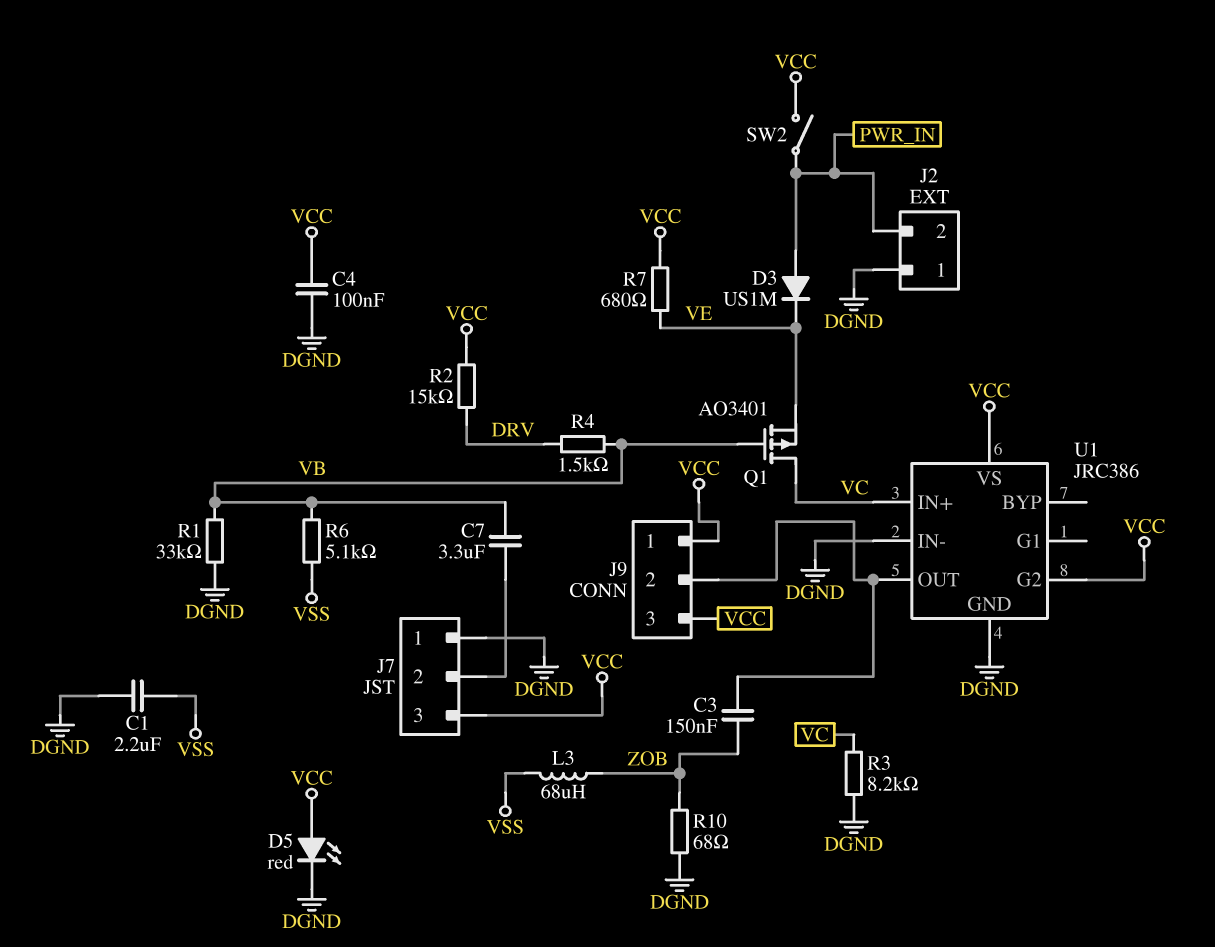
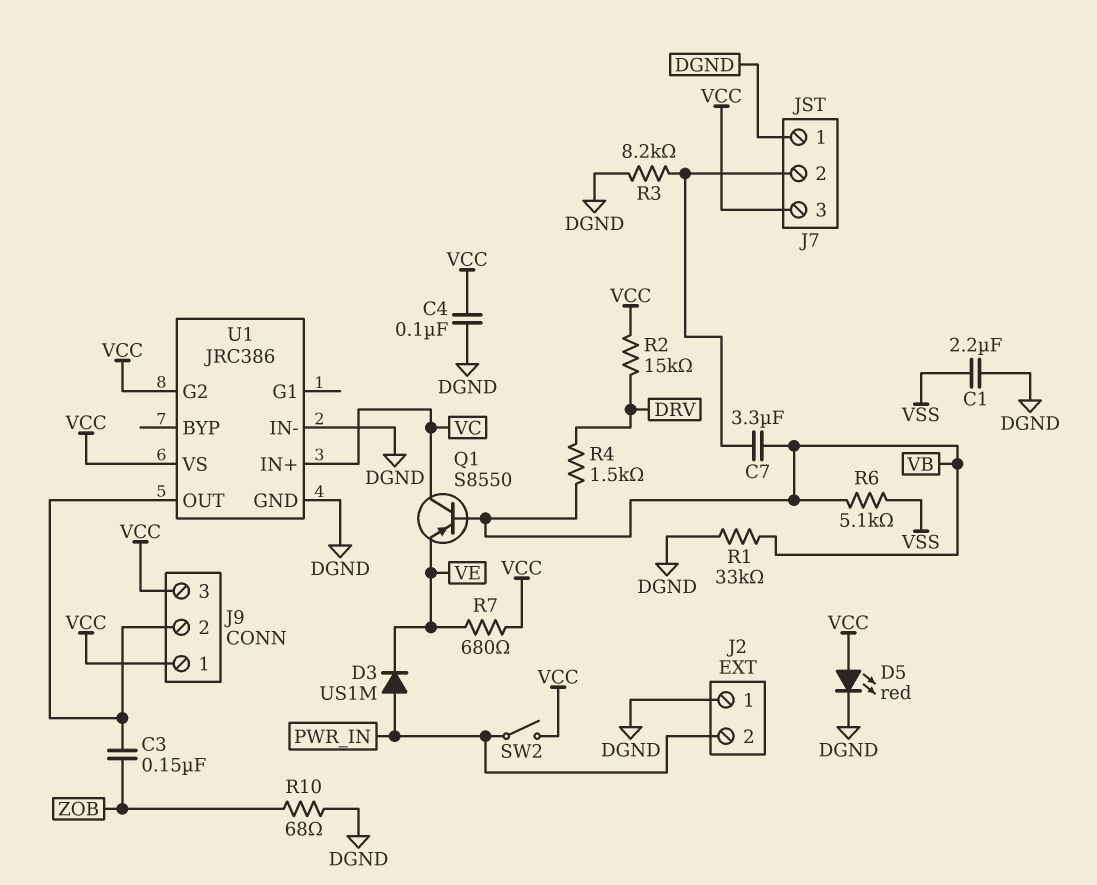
L3: 68uH (VSS, ZOB) -> none
Q1: PMOS AO3401 (G VB, D VC, S VE) -> PNP S8550 (B VB, C VC, E VE)
R3: 8.2k (DGND, VC) -> 8.2k (DGND, J7/2)

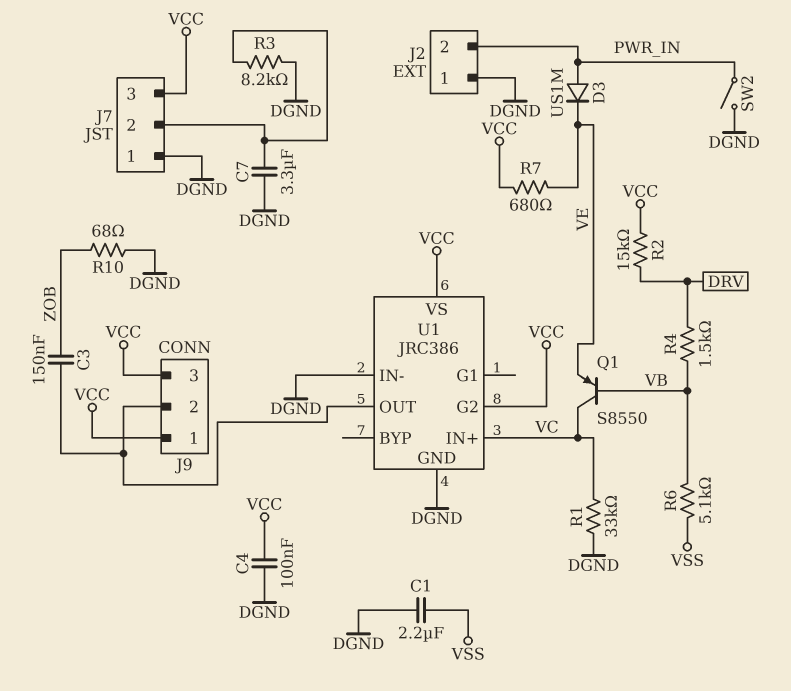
C7: 3.3uF (J7/2, VB) -> 3.3uF (DGND, J7/2)
D5: LED red (A VCC, K DGND) -> none
R1: 33k (DGND, VB) -> 33k (DGND, VC)
SW2: switch (PWR_IN, VCC) -> switch (DGND, PWR_IN)

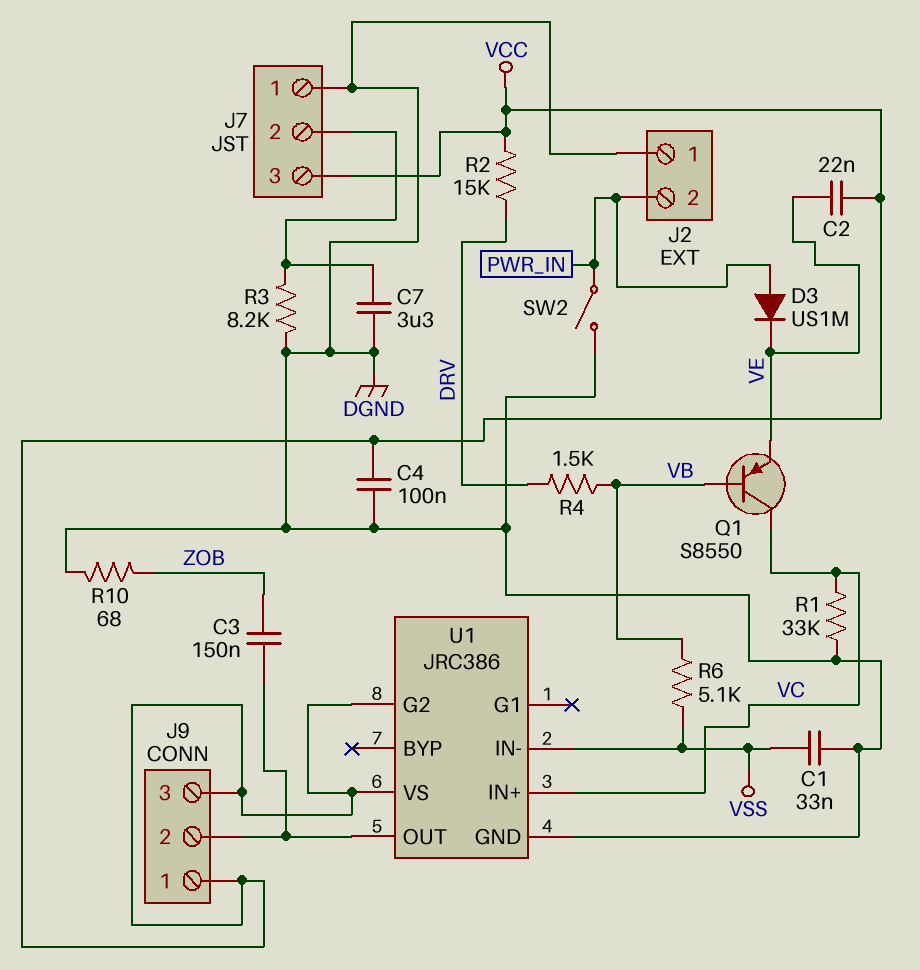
C1: 2.2uF (DGND, VSS) -> 33nF (DGND, VSS)
C2: none -> 22nF (VCC, VE)
R7: 680 (VCC, VE) -> none
U1 pin IN-: DGND -> VSS

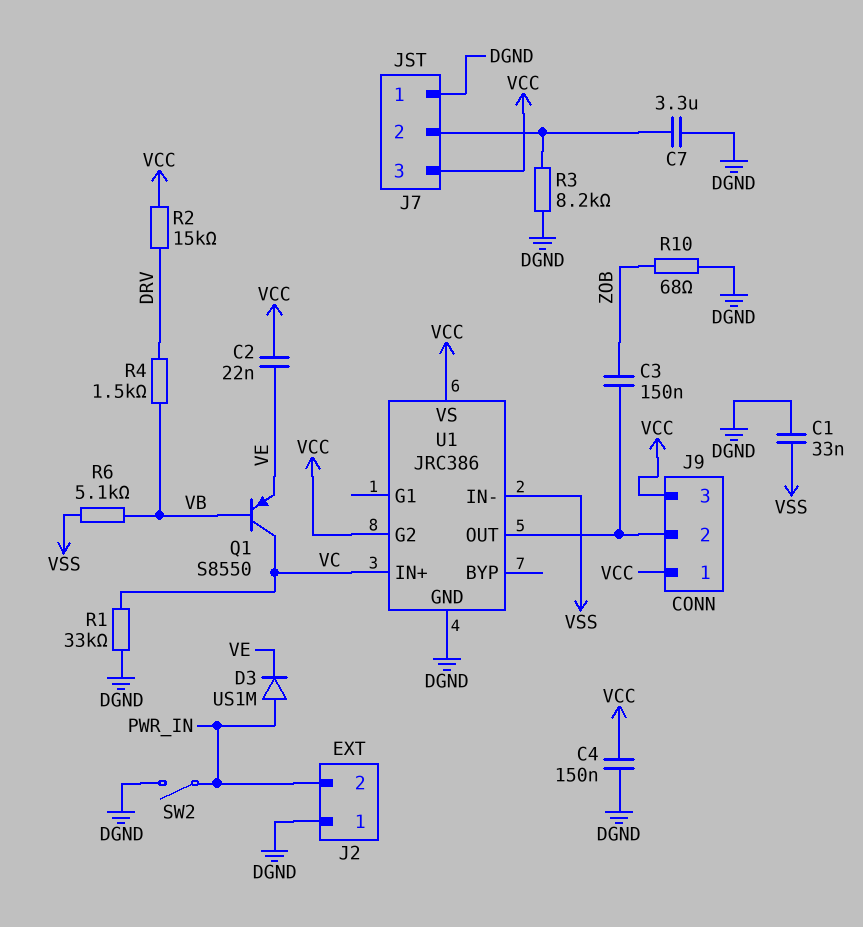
C4: 100nF (DGND, VCC) -> 150nF (DGND, VCC)

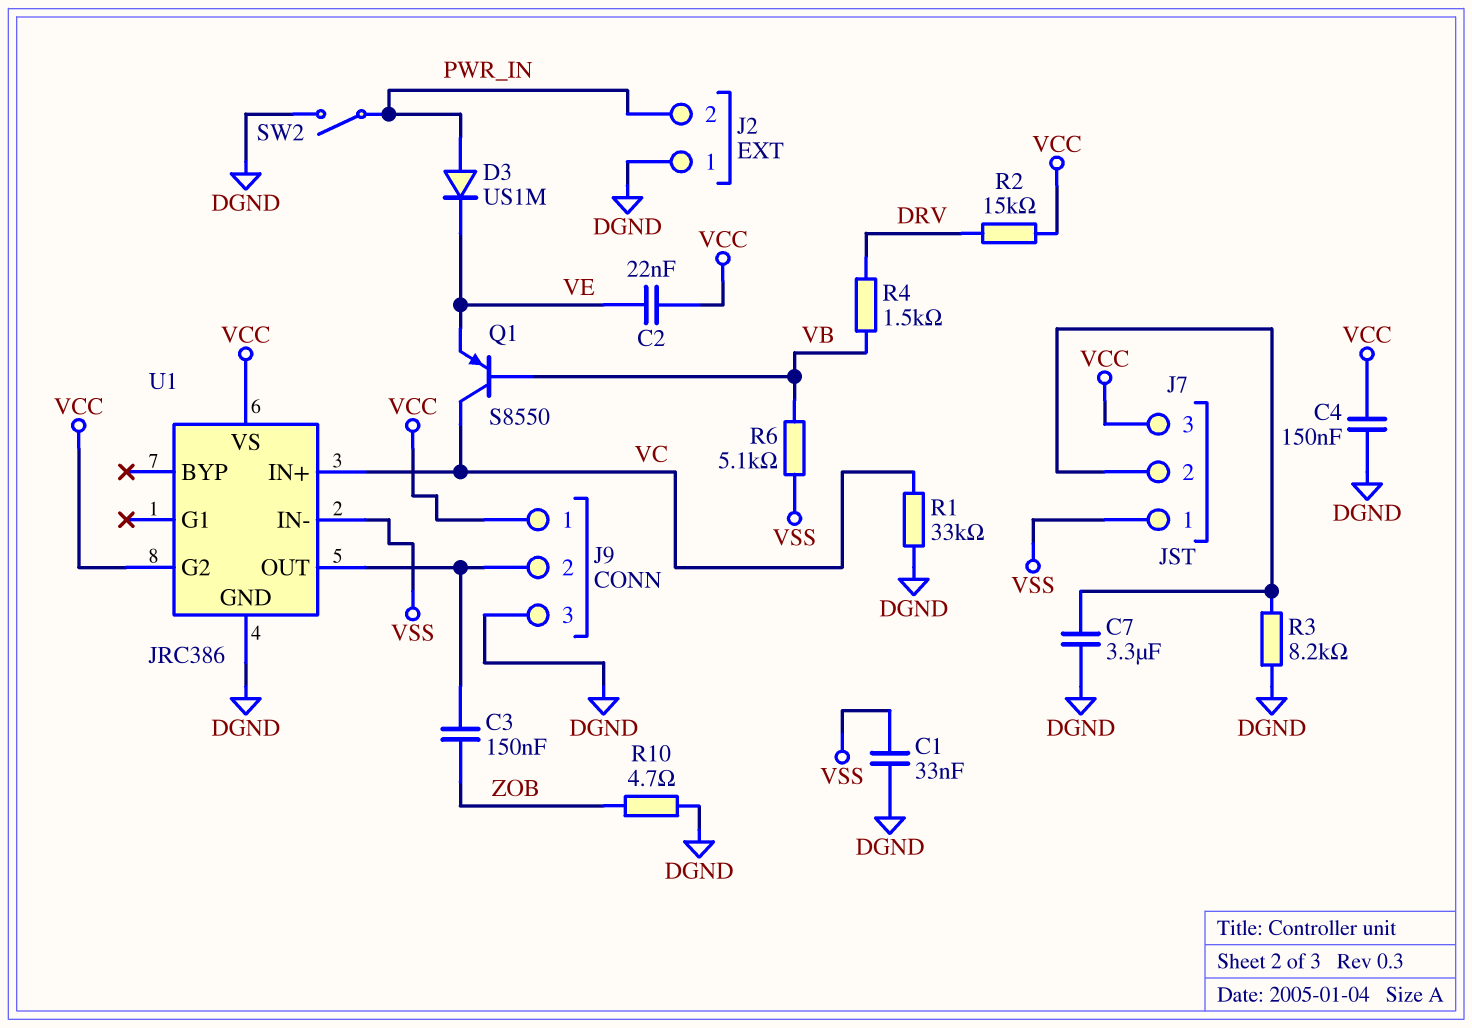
J7 pin 1: DGND -> VSS
J9 pin 3: VCC -> DGND
R10: 68 (DGND, ZOB) -> 4.7 (DGND, ZOB)

